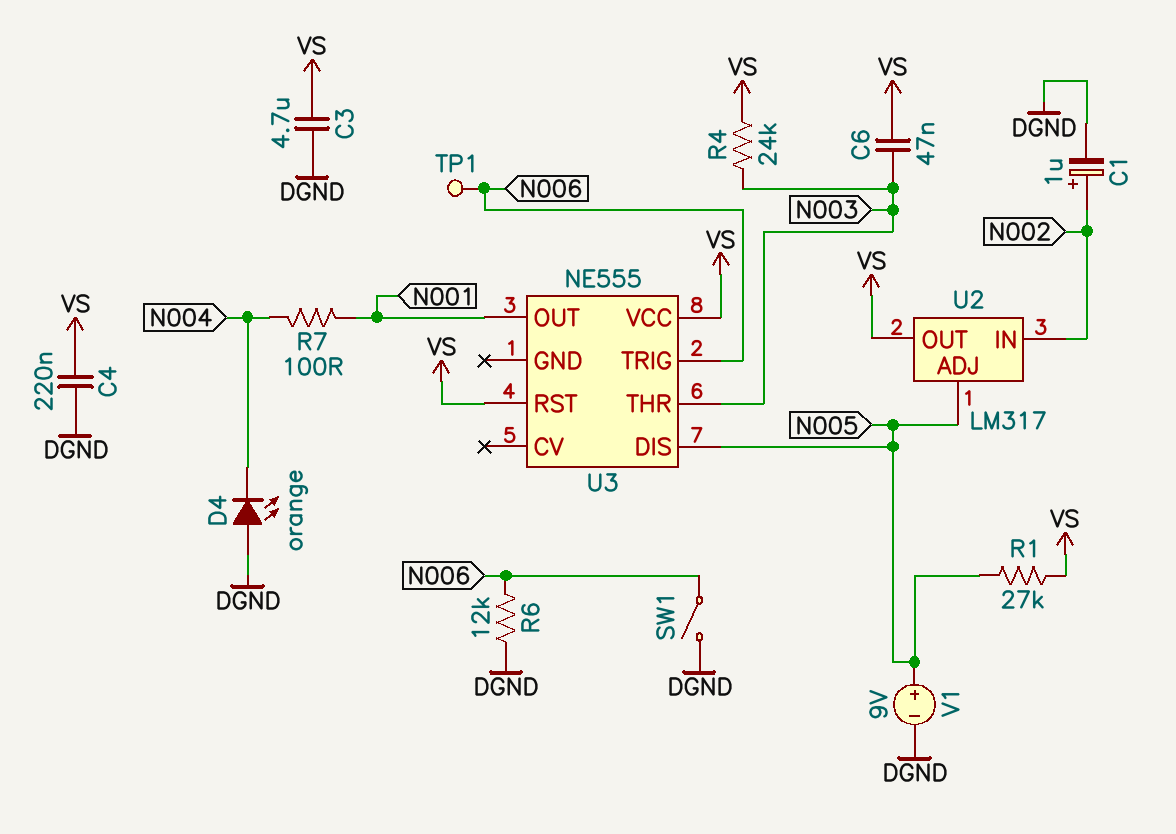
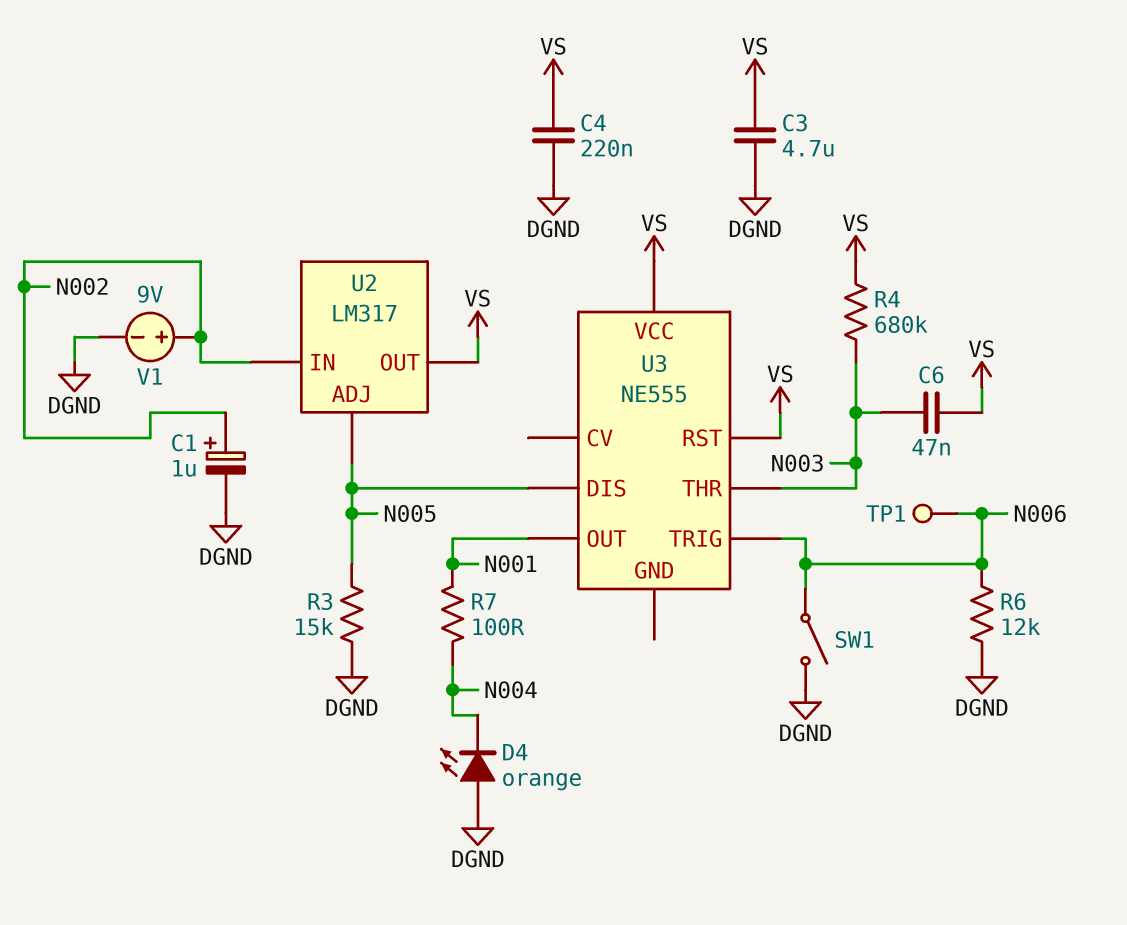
R1: 27k (N005, VS) -> none
R3: none -> 15k (DGND, N005)
R4: 24k (N003, VS) -> 680k (N003, VS)
V1: 9V (plus N005, minus DGND) -> 9V (plus N002, minus DGND)

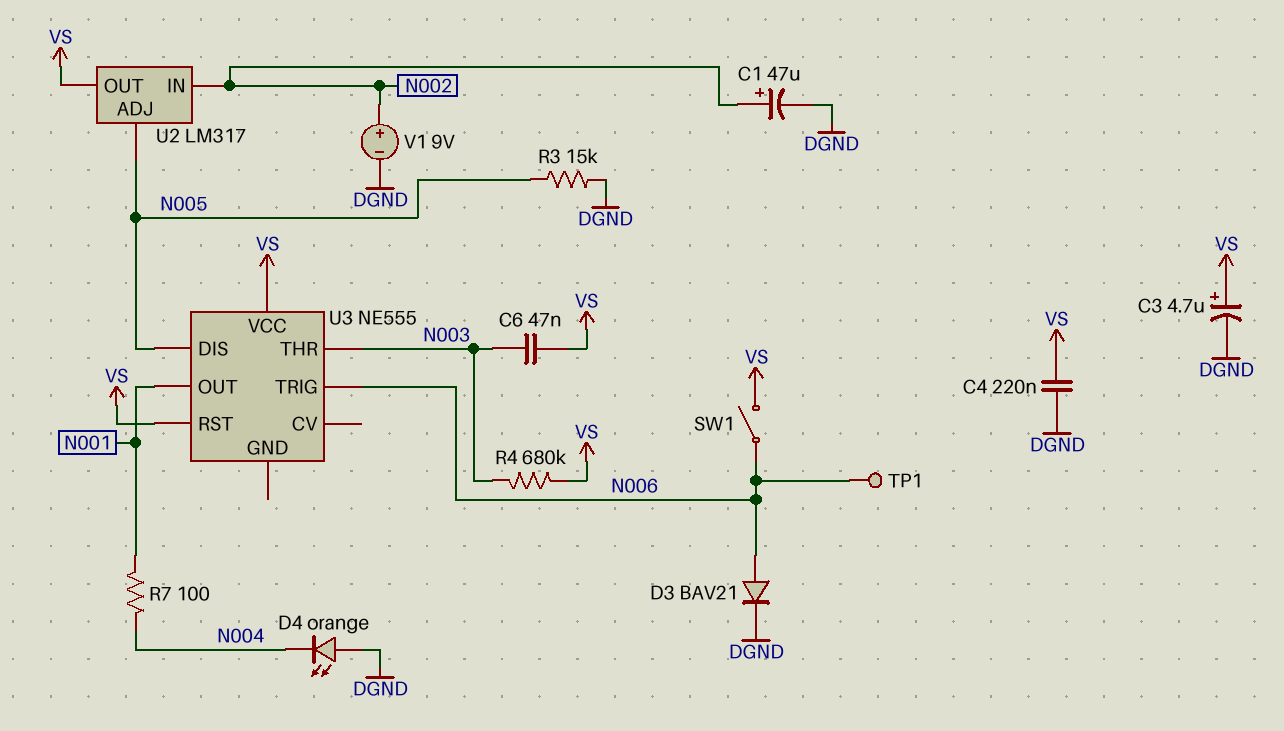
C1: 1uF (plus N002, minus DGND) -> 47uF (plus N002, minus DGND)
C3: 4.7uF (DGND, VS) -> 4.7uF (plus VS, minus DGND)
D3: none -> diode BAV21 (A N006, K DGND)
R6: 12k (DGND, N006) -> none
SW1: switch (DGND, N006) -> switch (N006, VS)

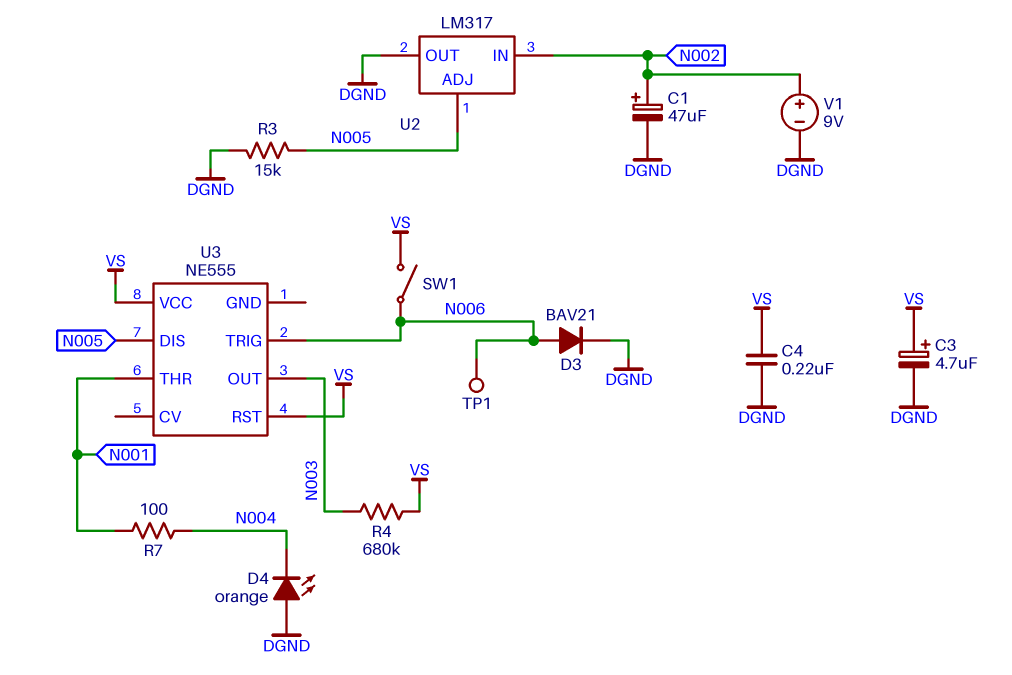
C6: 47nF (N003, VS) -> none
U2 pin OUT: VS -> DGND
U3 pin OUT: N001 -> N003
U3 pin THR: N003 -> N001

